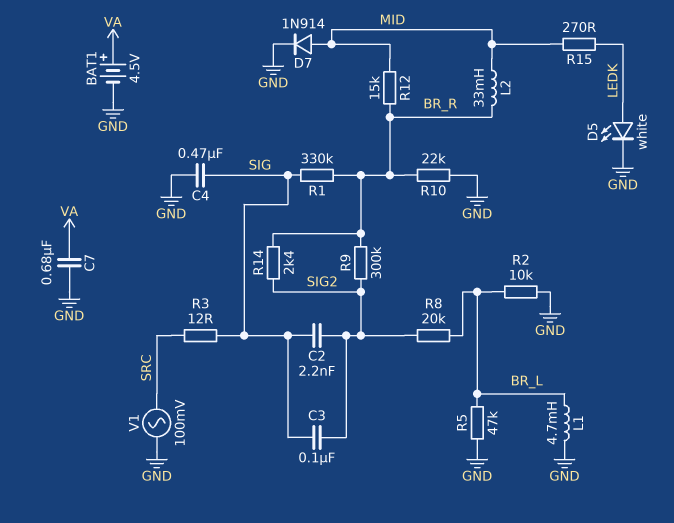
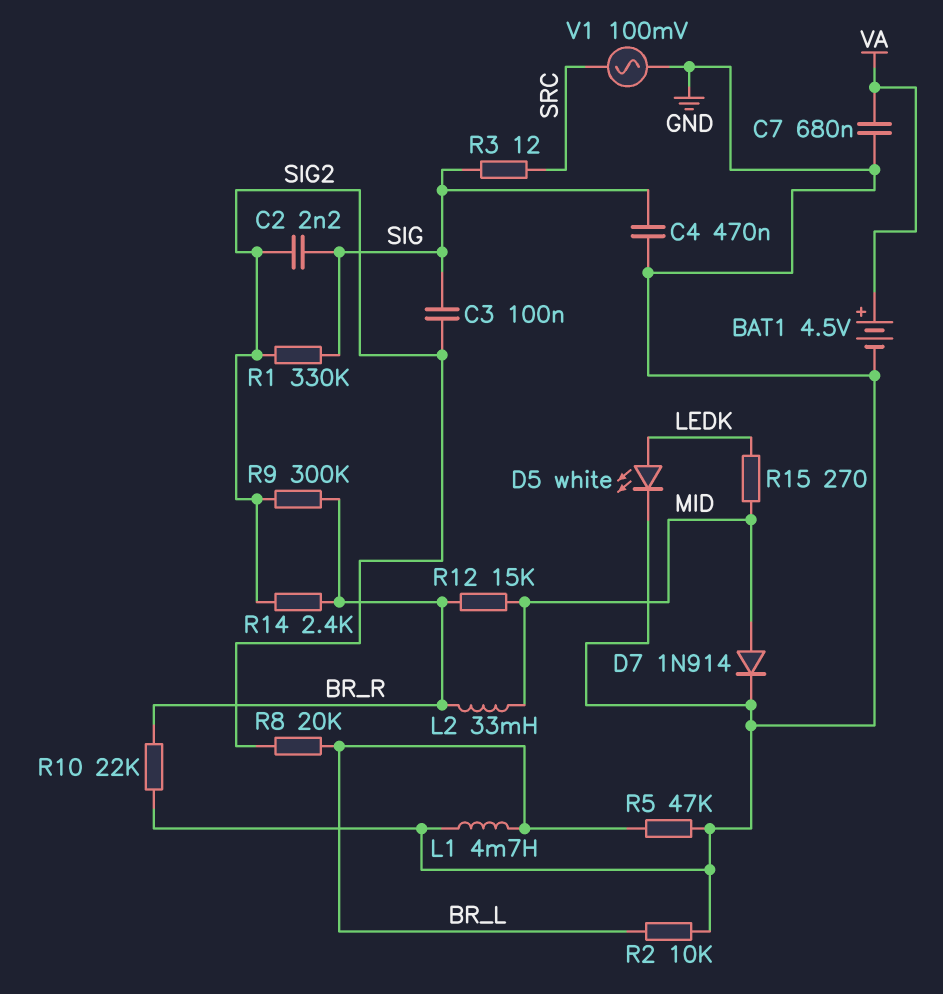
R1: 330k (BR_R, SIG) -> 330k (SIG, SIG2)

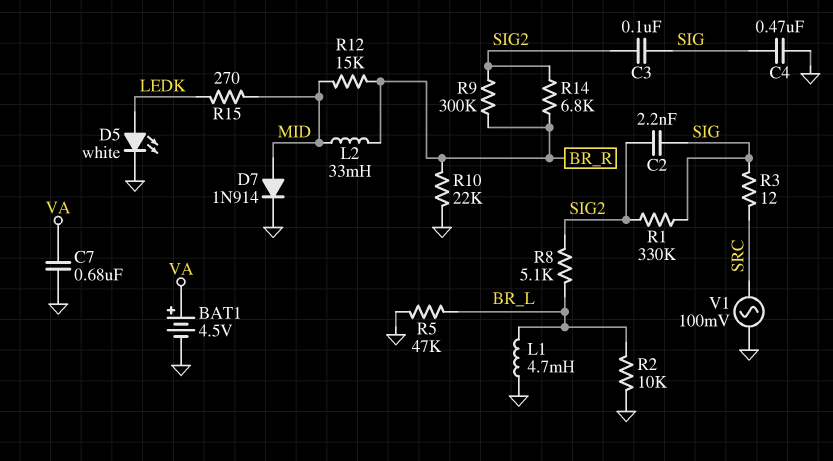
R8: 20k (BR_L, SIG2) -> 5.1k (BR_L, SIG2)
R14: 2.4k (BR_R, SIG2) -> 6.8k (BR_R, SIG2)

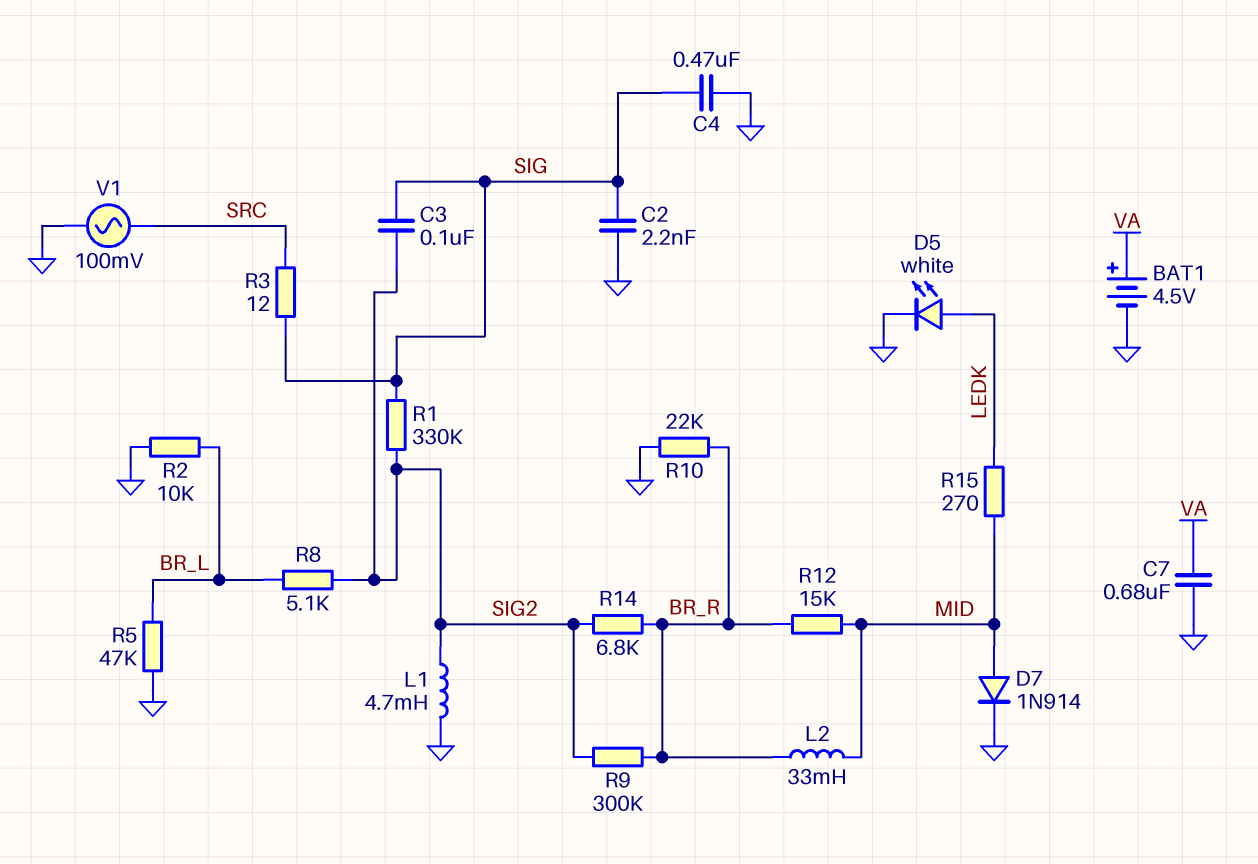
C2: 2.2nF (SIG, SIG2) -> 2.2nF (GND, SIG)
L1: 4.7mH (BR_L, GND) -> 4.7mH (GND, SIG2)

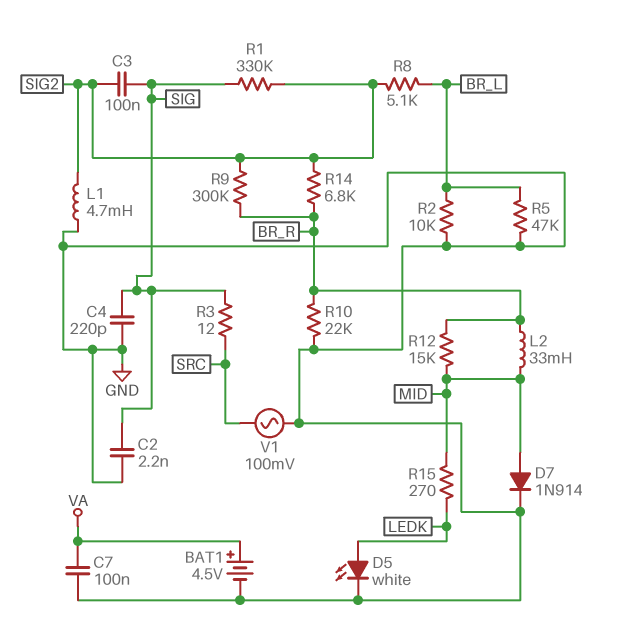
C4: 470nF (GND, SIG) -> 220pF (GND, SIG)
C7: 680nF (GND, VA) -> 100nF (GND, VA)

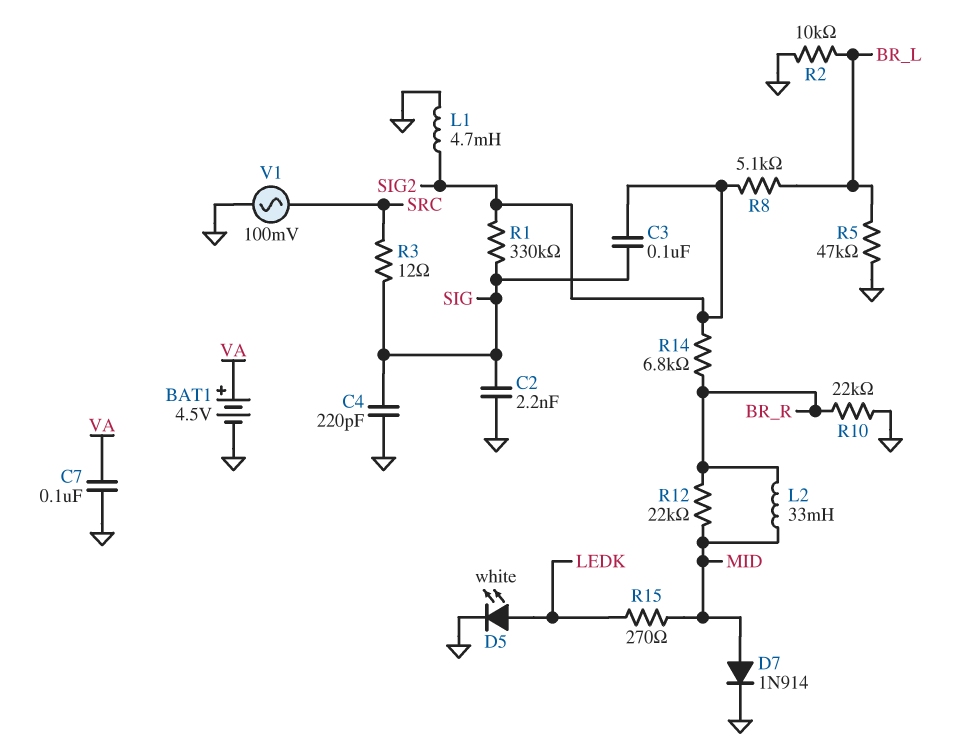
R9: 300k (BR_R, SIG2) -> none
R12: 15k (BR_R, MID) -> 22k (BR_R, MID)

